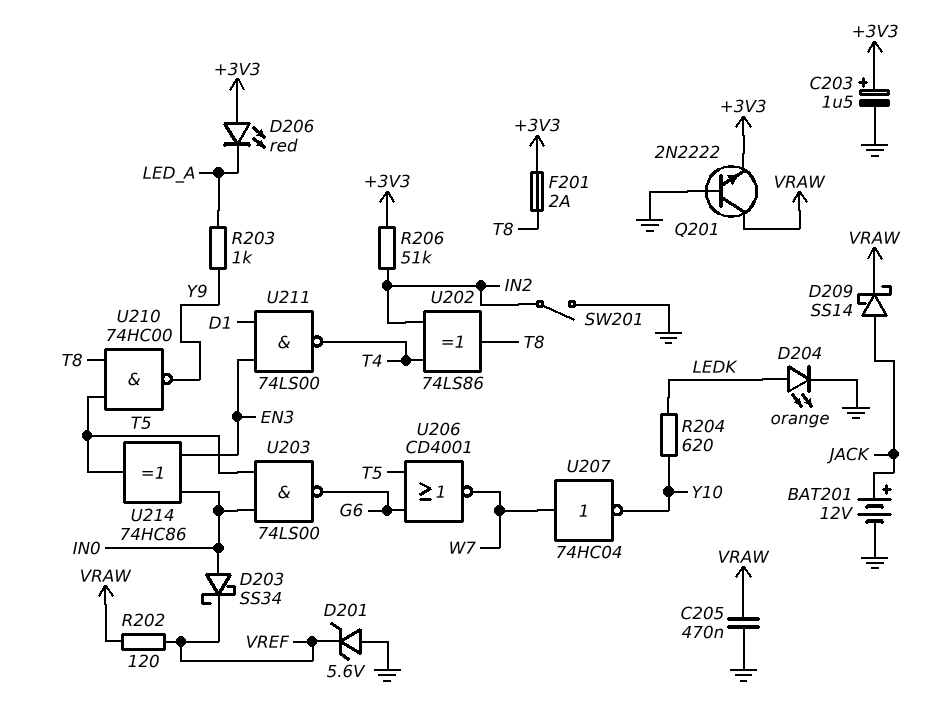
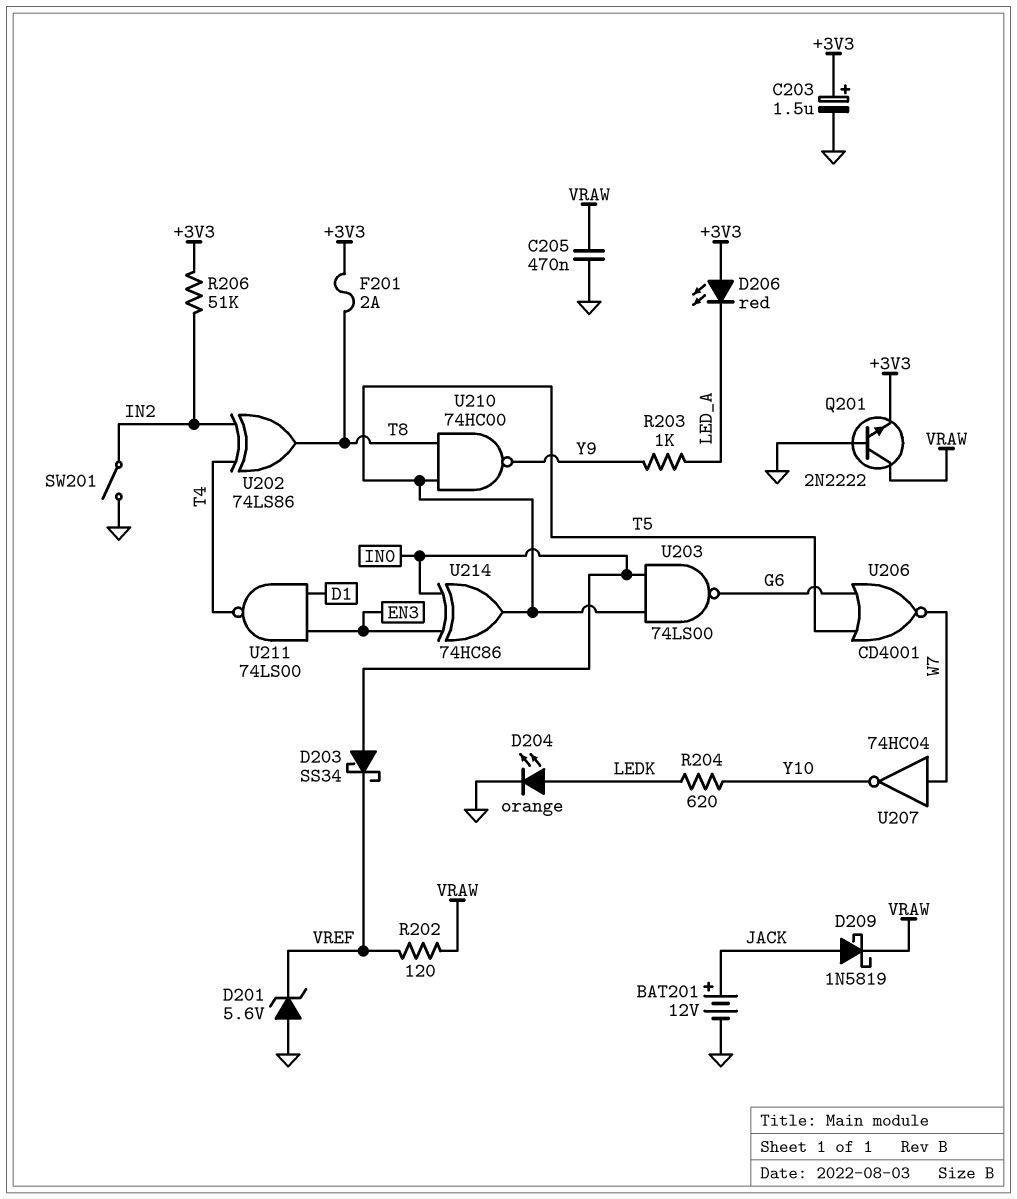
D209: schottky SS14 (A JACK, K VRAW) -> schottky 1N5819 (A JACK, K VRAW)

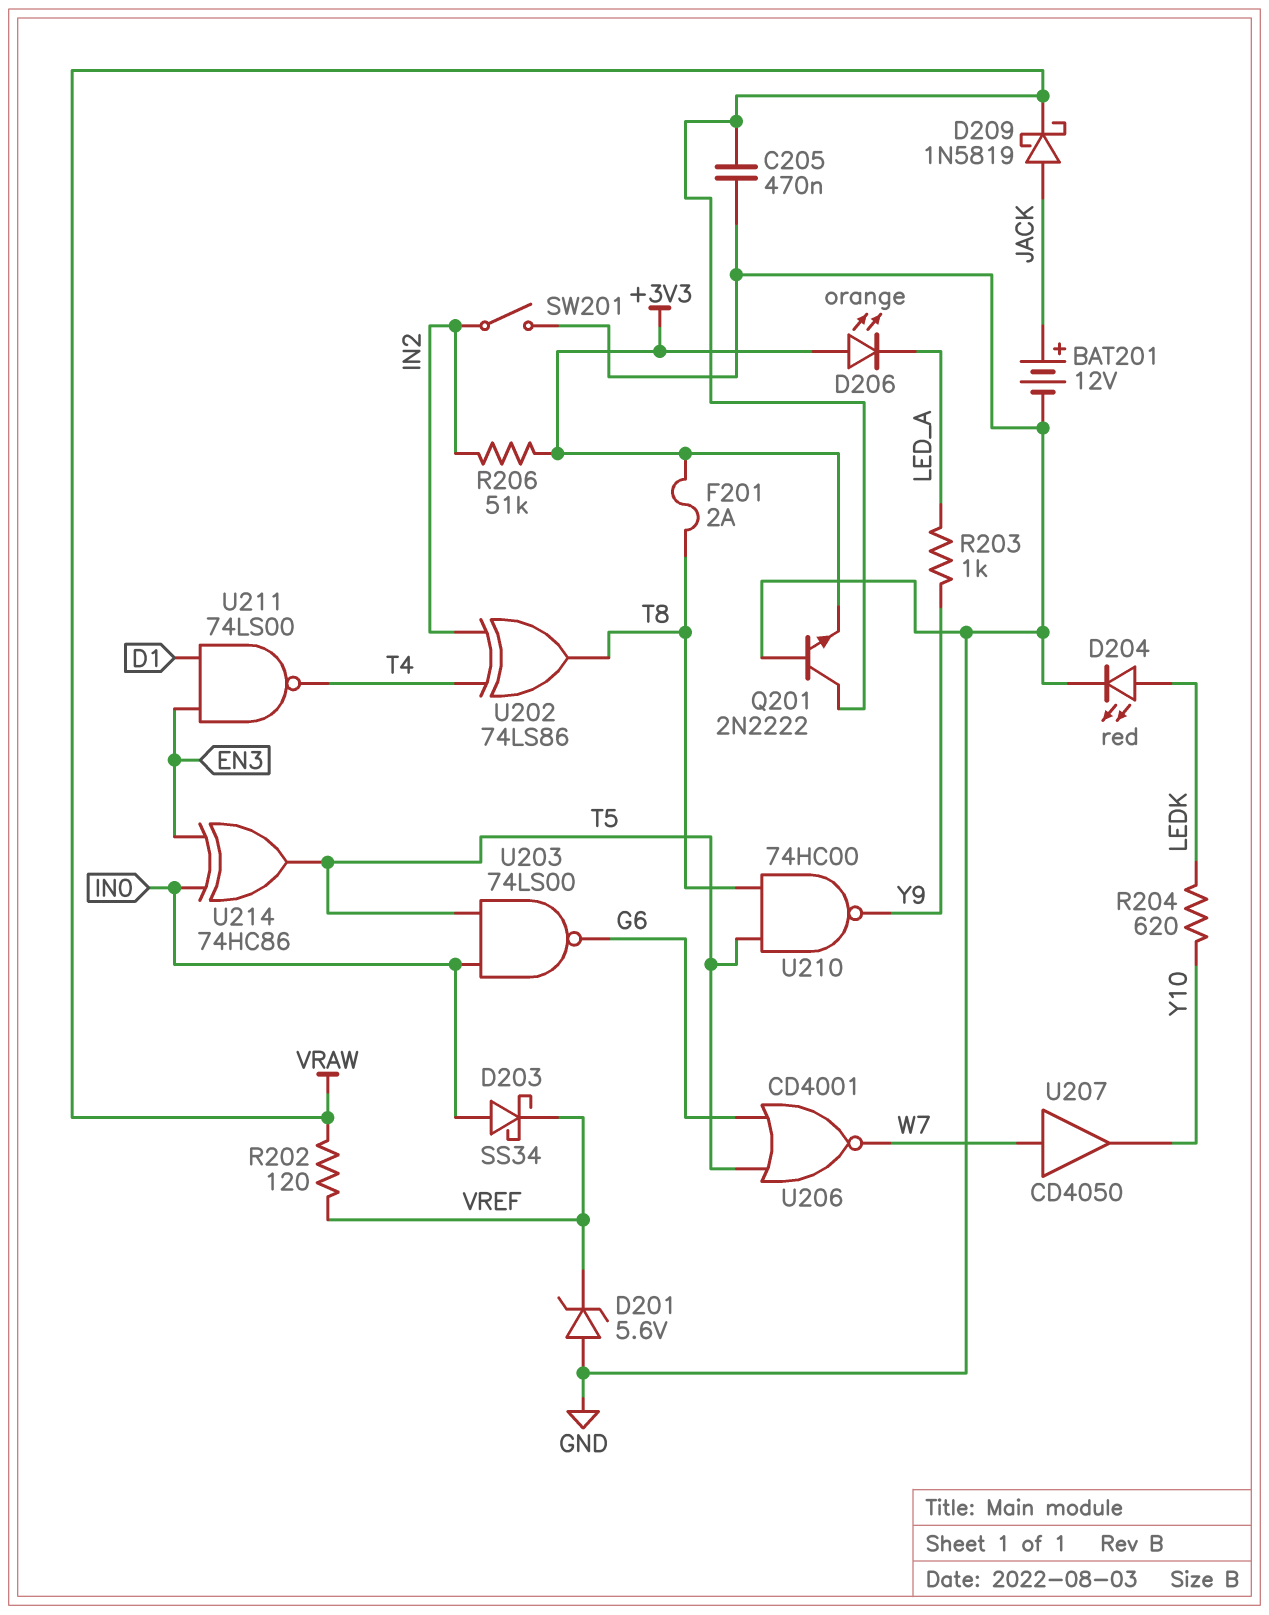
C203: 1.5uF (plus +3V3, minus GND) -> none
D204: LED orange (A LEDK, K GND) -> LED red (A LEDK, K GND)
D206: LED red (A +3V3, K LED_A) -> LED orange (A +3V3, K LED_A)
U207: NOT 74HC04 (in W7, out Y10) -> buffer CD4050 (in W7, out Y10)

